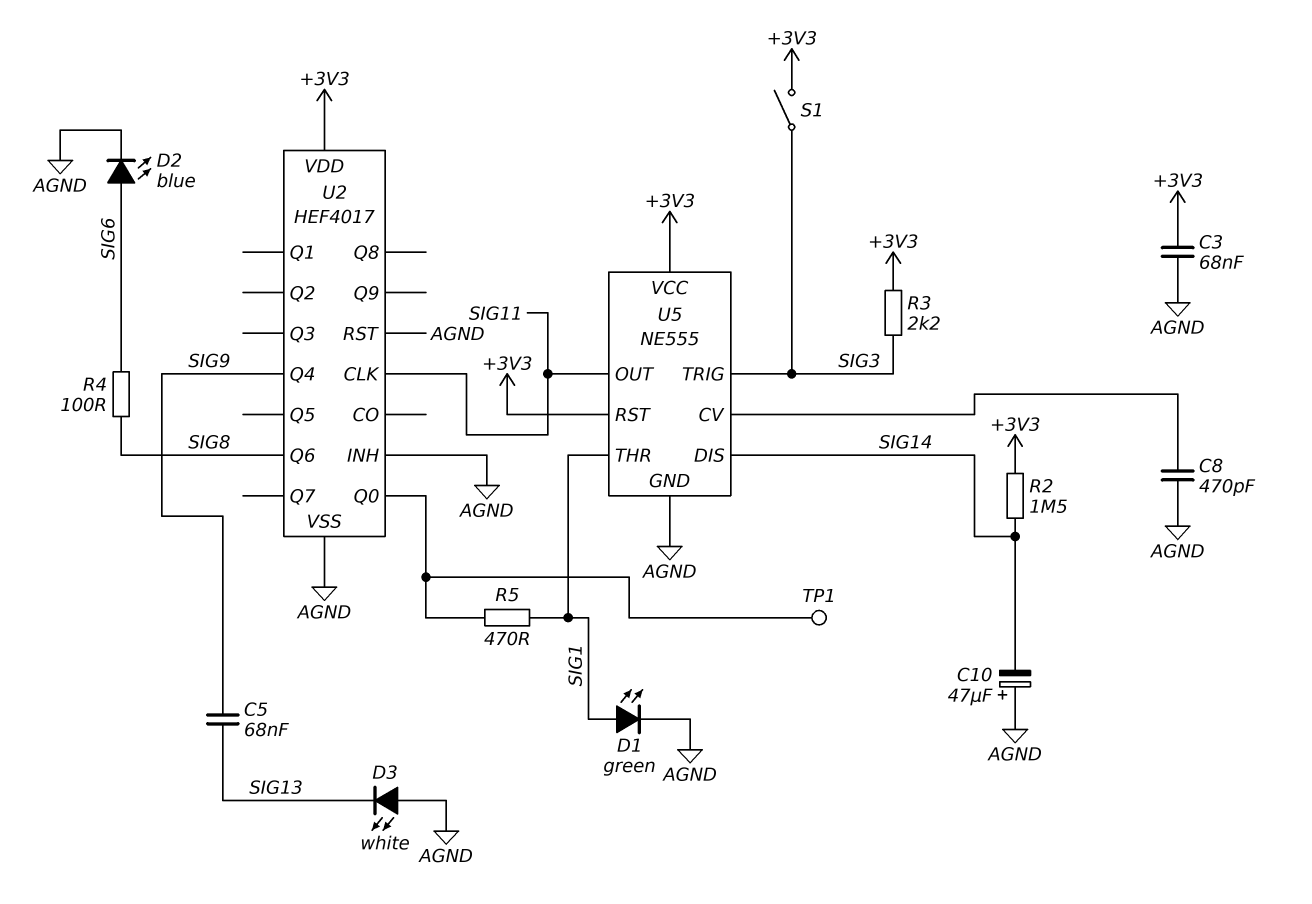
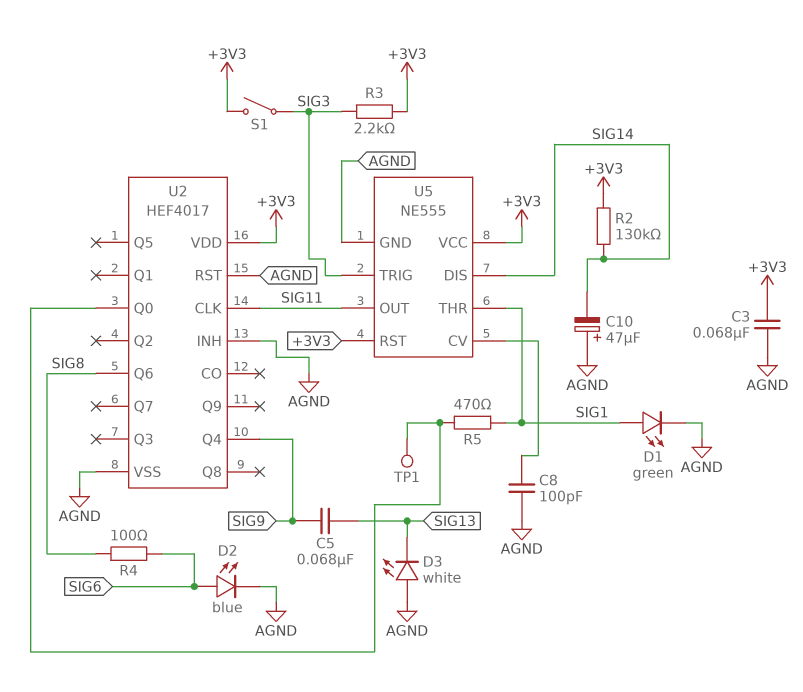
C8: 470pF (AGND, U5/CV) -> 100pF (AGND, U5/CV)
R2: 1.5M (+3V3, SIG14) -> 130k (+3V3, SIG14)

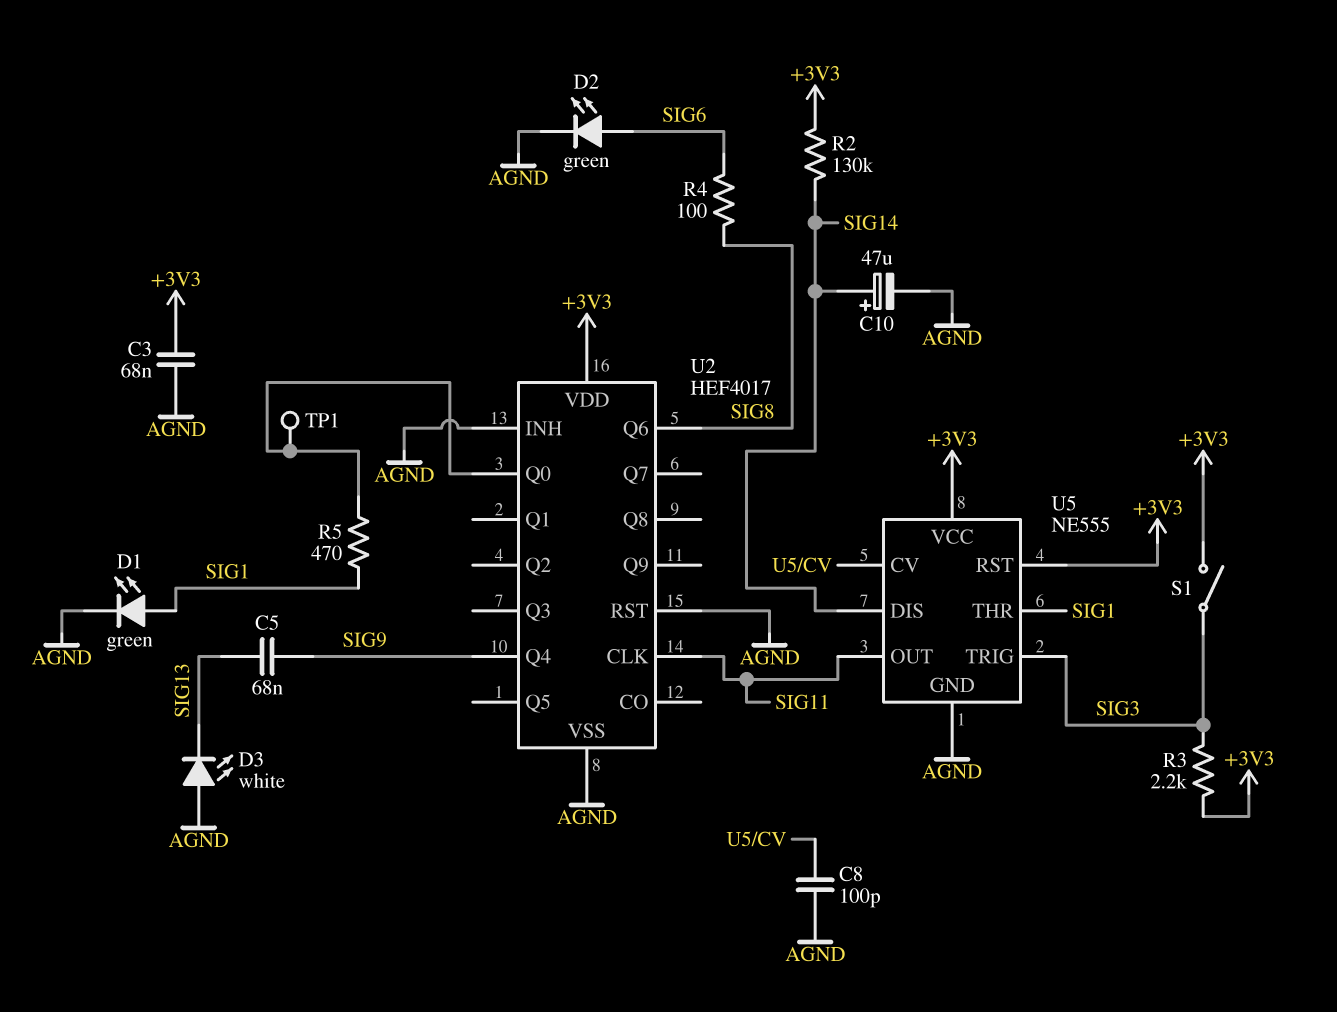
C10: 47uF (plus AGND, minus SIG14) -> 47uF (plus SIG14, minus AGND)
D2: LED blue (A SIG6, K AGND) -> LED green (A SIG6, K AGND)

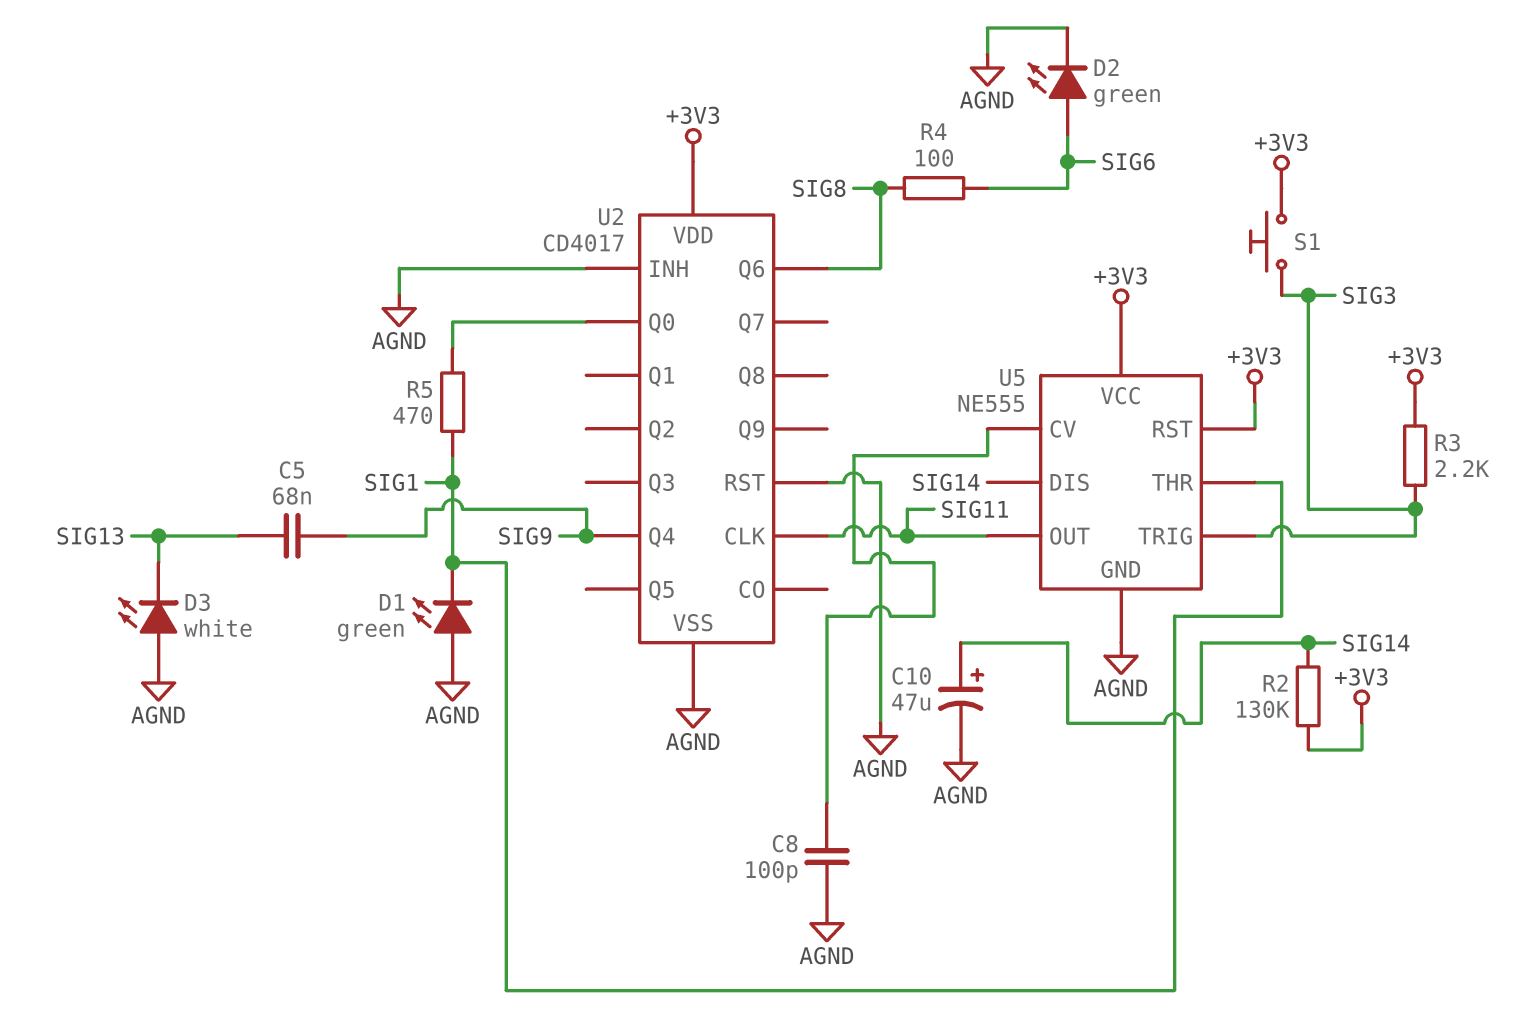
C3: 68nF (+3V3, AGND) -> none
D1: LED green (A SIG1, K AGND) -> LED green (A AGND, K SIG1)
S1: switch (+3V3, SIG3) -> button (+3V3, SIG3)
TP1: test point (U2/Q0) -> none
U2: HEF4017 -> CD4017

